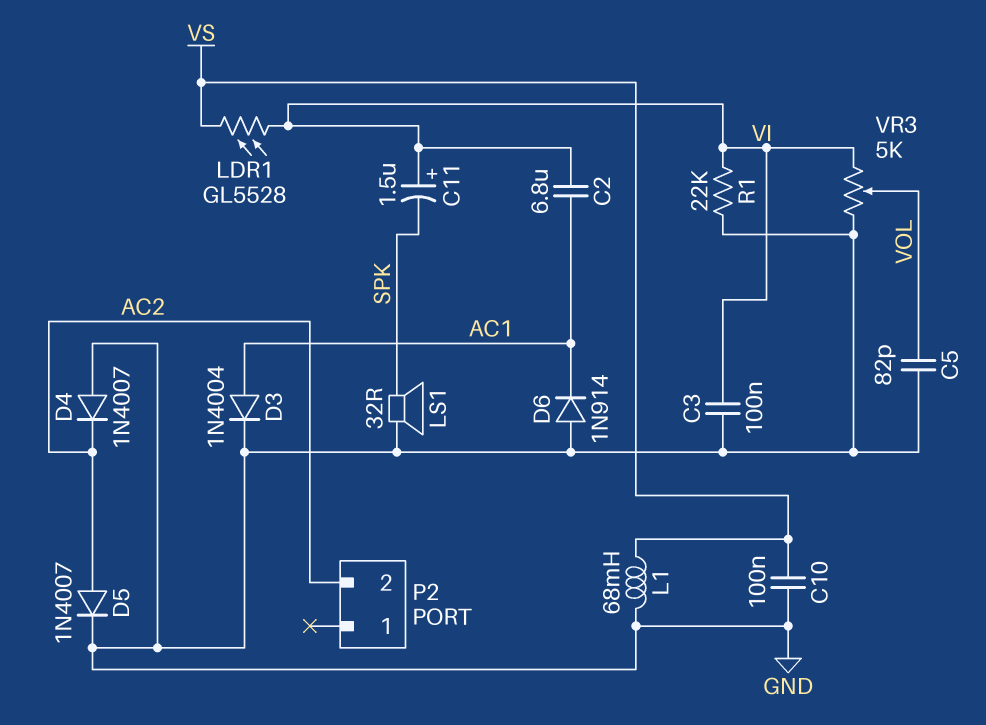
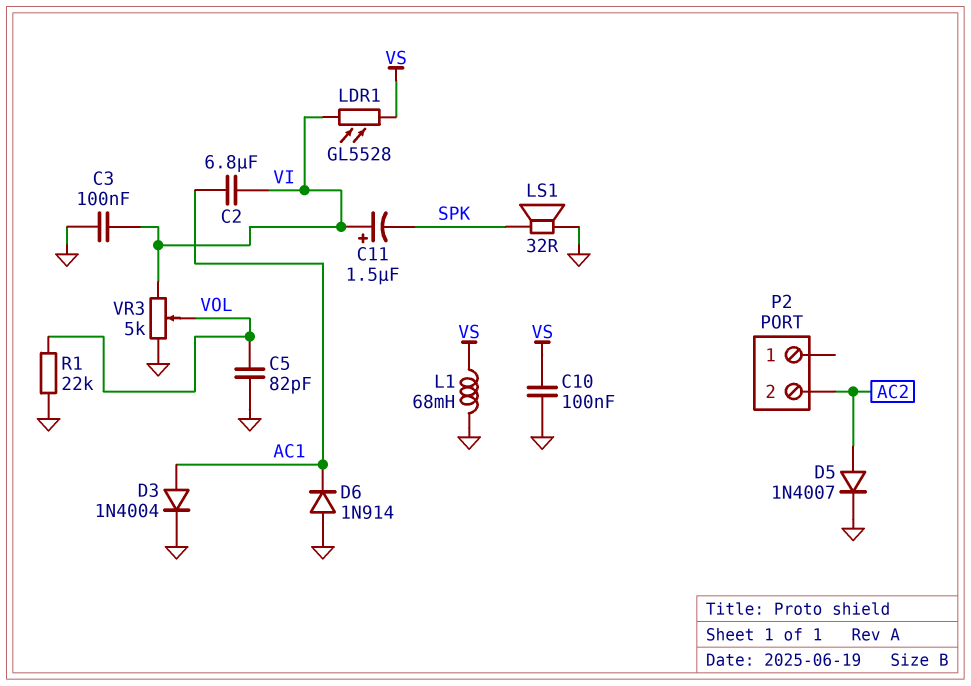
D4: diode 1N4007 (A GND, K AC2) -> none
R1: 22k (GND, VI) -> 22k (GND, VOL)

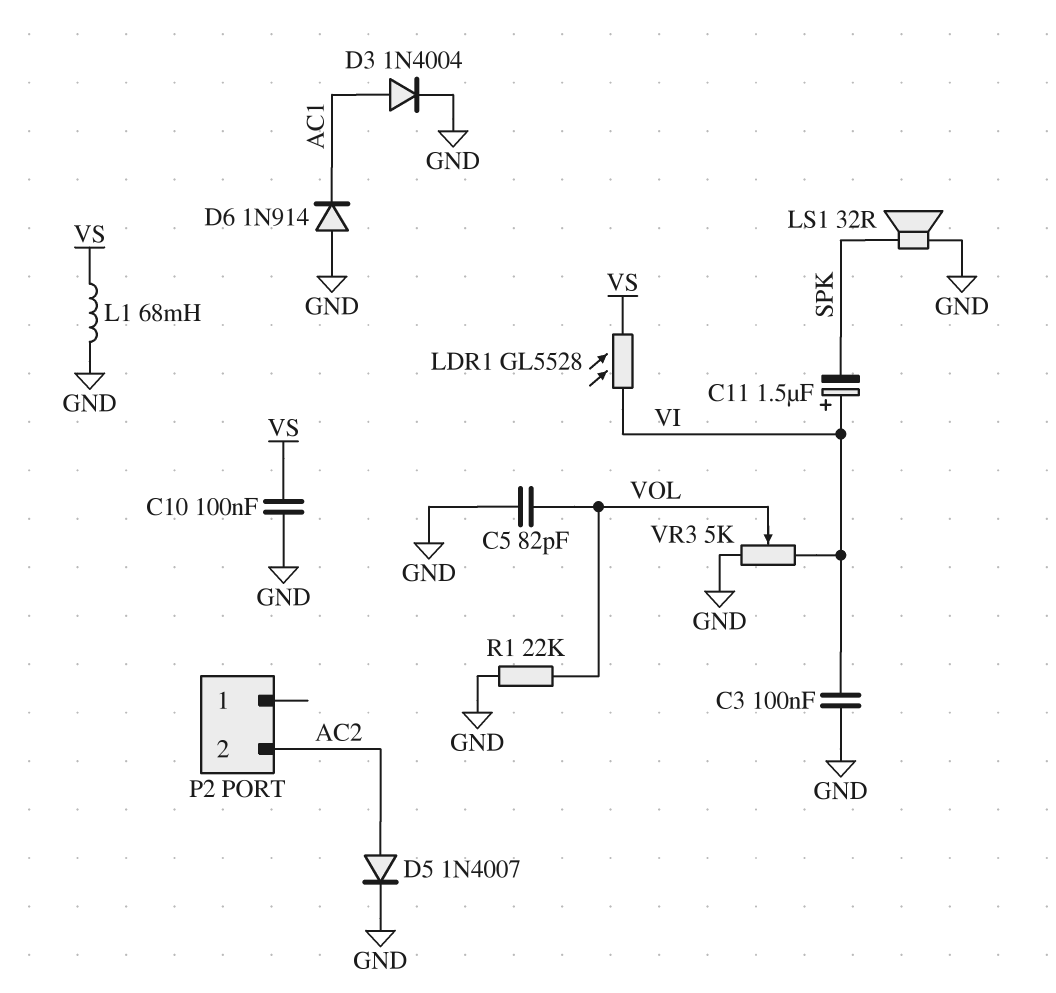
C2: 6.8uF (AC1, VI) -> none

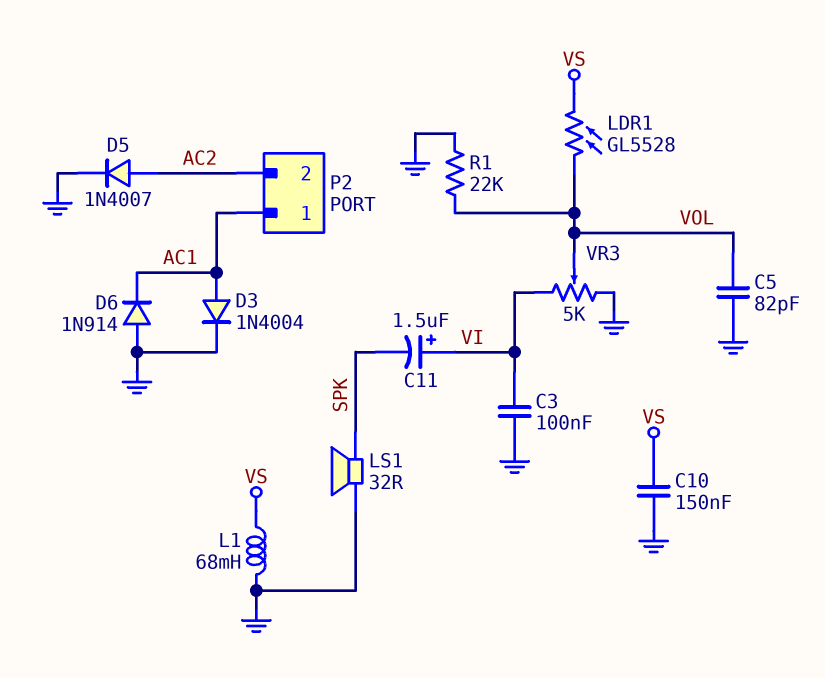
C10: 100nF (GND, VS) -> 150nF (GND, VS)
LDR1: GL5528 (VI, VS) -> GL5528 (VOL, VS)
P2 pin 1: none -> AC1

